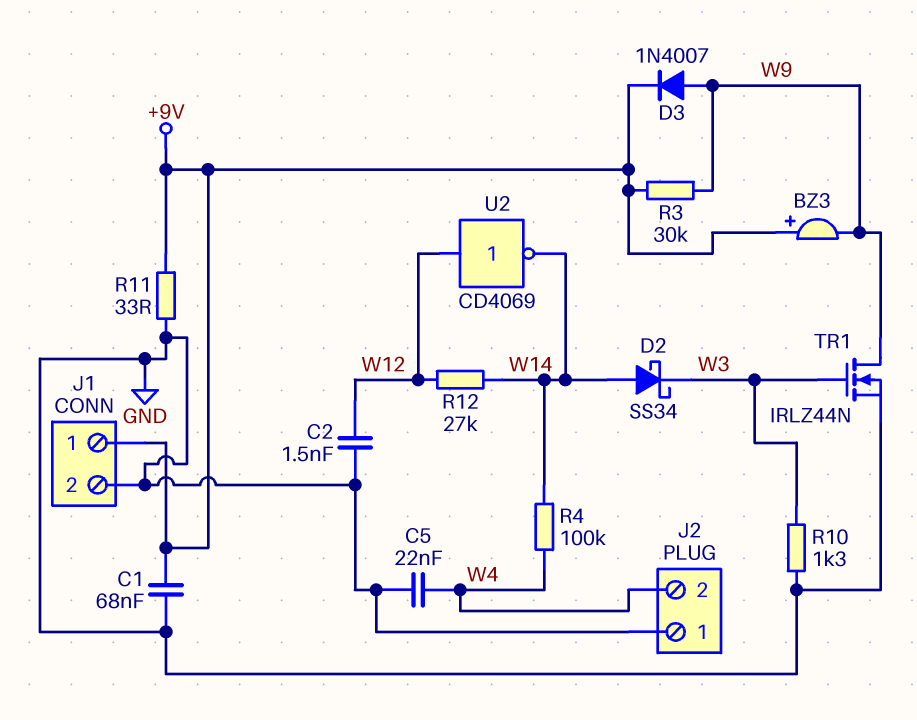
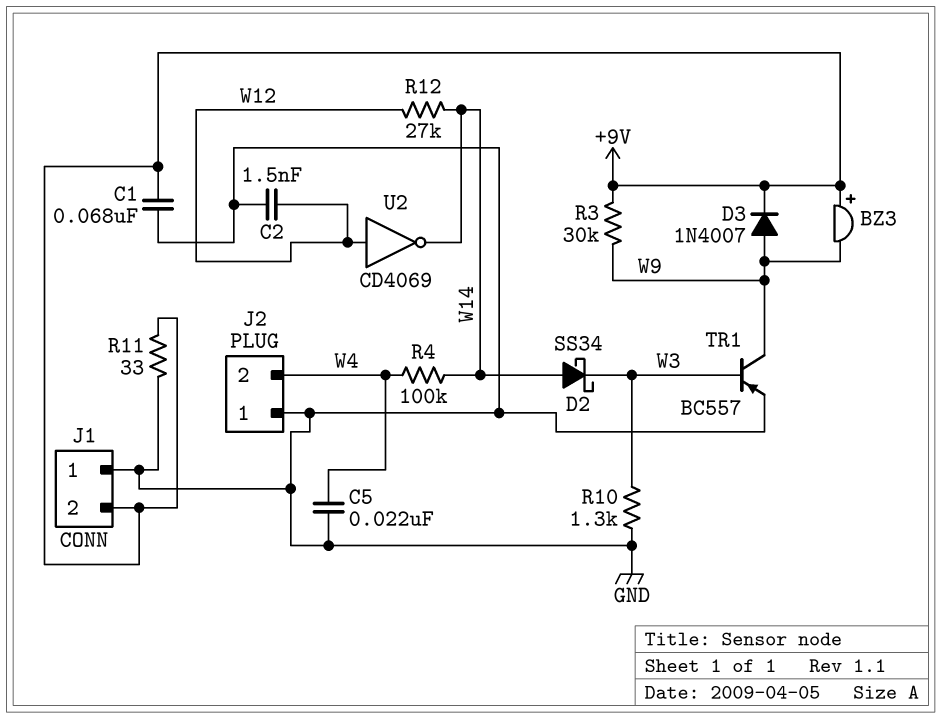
J1 pin 1: +9V -> GND
J1 pin 2: GND -> +9V
TR1: NMOS IRLZ44N (G W3, D W9, S GND) -> PNP BC557 (B W3, C W9, E GND)

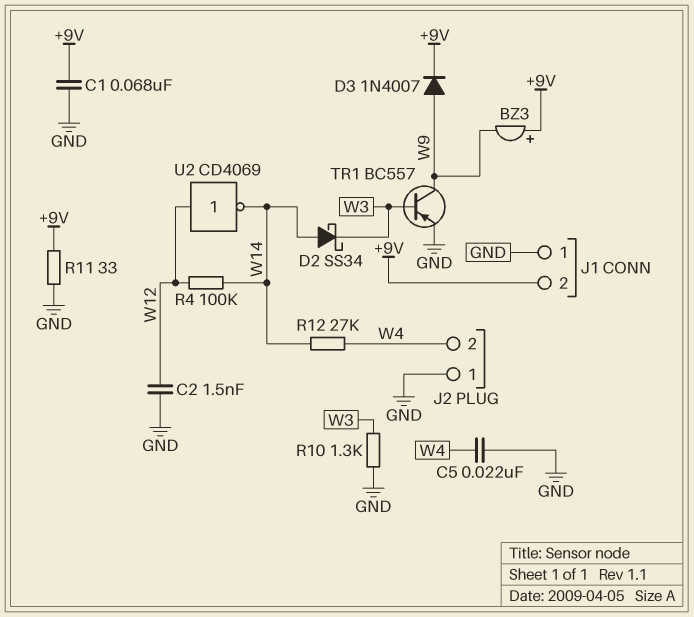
R3: 30k (+9V, W9) -> none
R4: 100k (W4, W14) -> 100k (W12, W14)
R12: 27k (W12, W14) -> 27k (W4, W14)

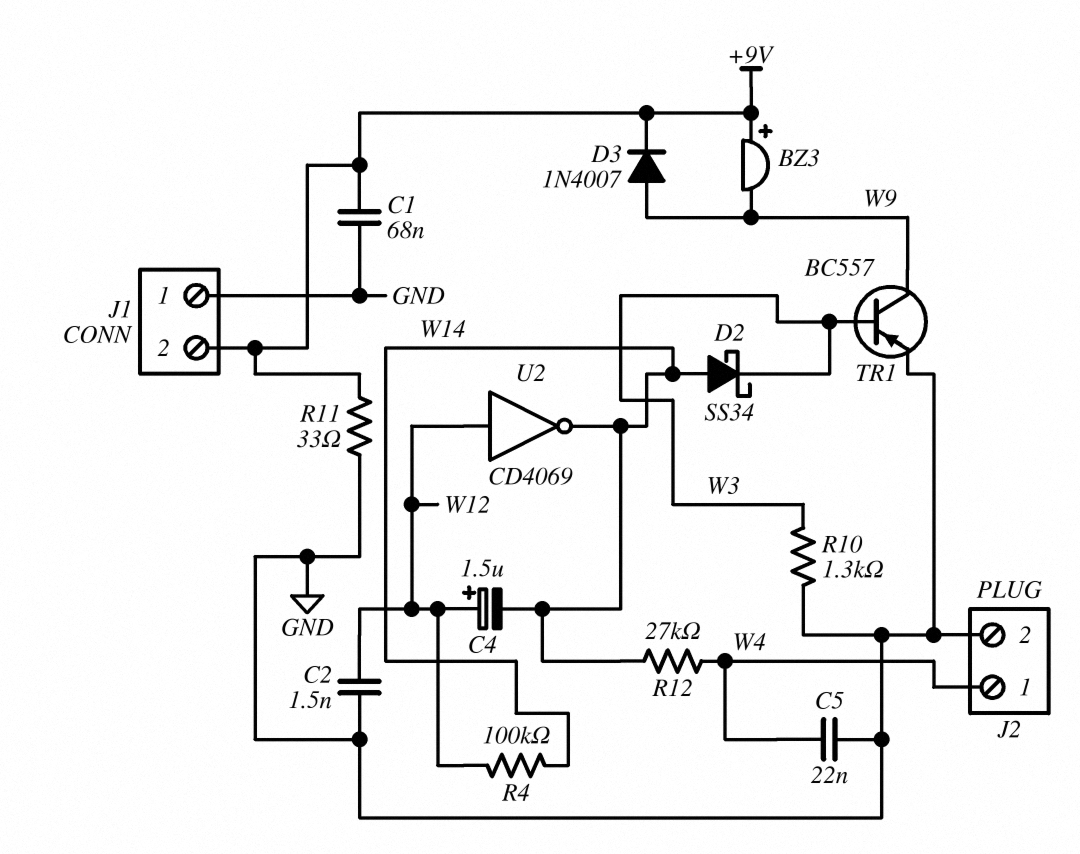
C4: none -> 1.5uF (plus W12, minus W14)
J2 pin 1: GND -> W4
J2 pin 2: W4 -> GND

